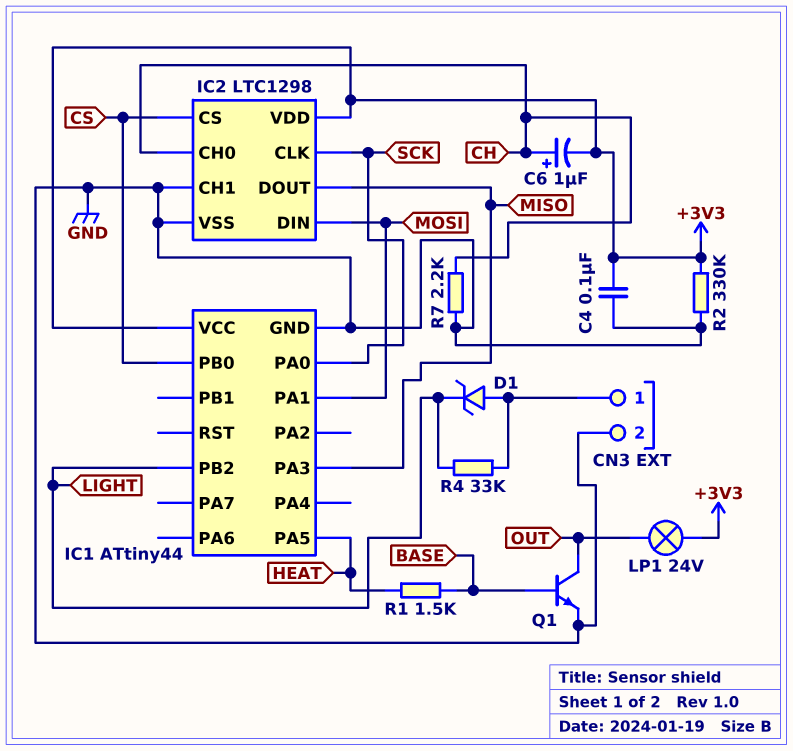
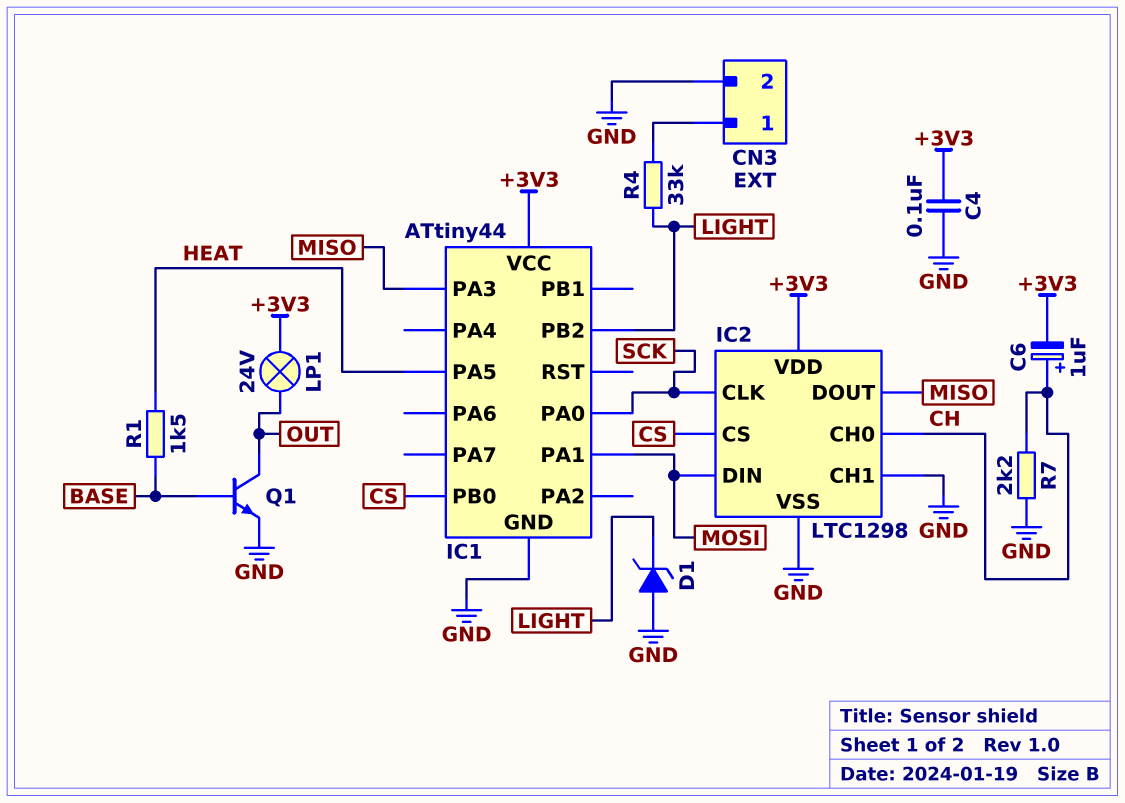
D1: zener (A CN3/1, K LIGHT) -> zener (A GND, K LIGHT)
R2: 330k (+3V3, GND) -> none

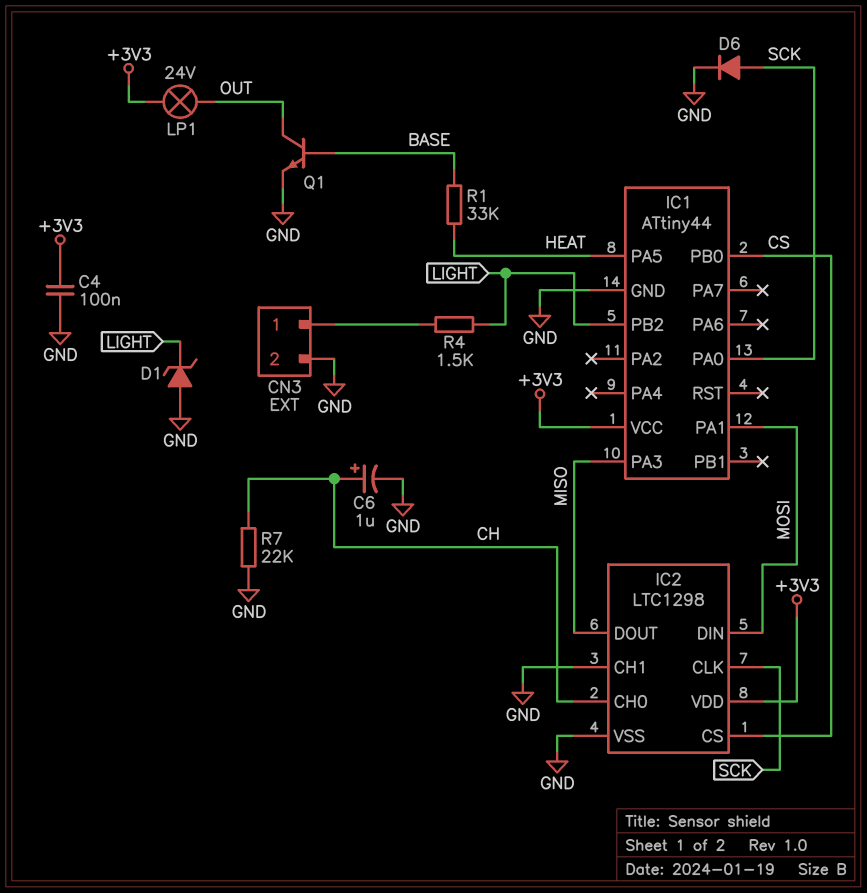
C6: 1uF (plus CH, minus +3V3) -> 1uF (plus CH, minus GND)
D6: none -> diode (A SCK, K GND)
R1: 1.5k (BASE, HEAT) -> 33k (BASE, HEAT)
R4: 33k (CN3/1, LIGHT) -> 1.5k (CN3/1, LIGHT)
R7: 2.2k (CH, GND) -> 22k (CH, GND)

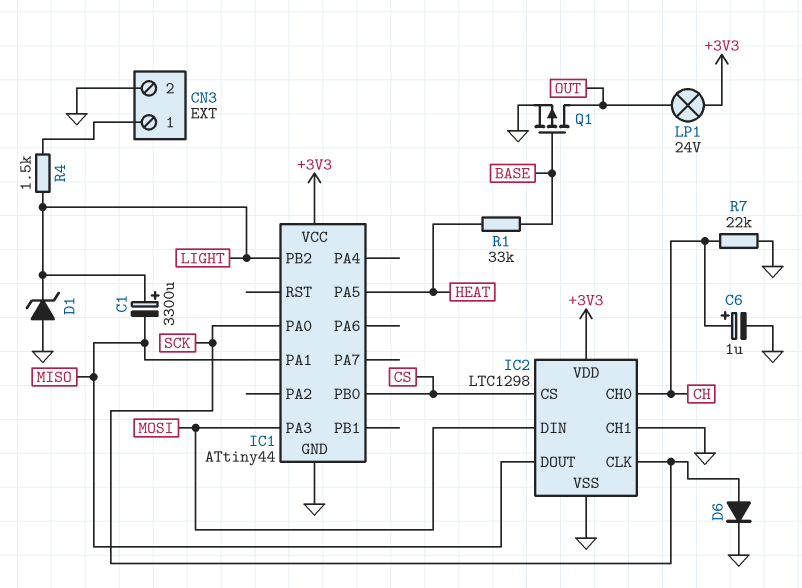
C1: none -> 3300uF (plus LIGHT, minus MISO)
C4: 100nF (+3V3, GND) -> none
IC1 pin PA1: MOSI -> MISO
IC1 pin PA3: MISO -> MOSI
Q1: NPN (B BASE, C OUT, E GND) -> PMOS (G BASE, D OUT, S GND)

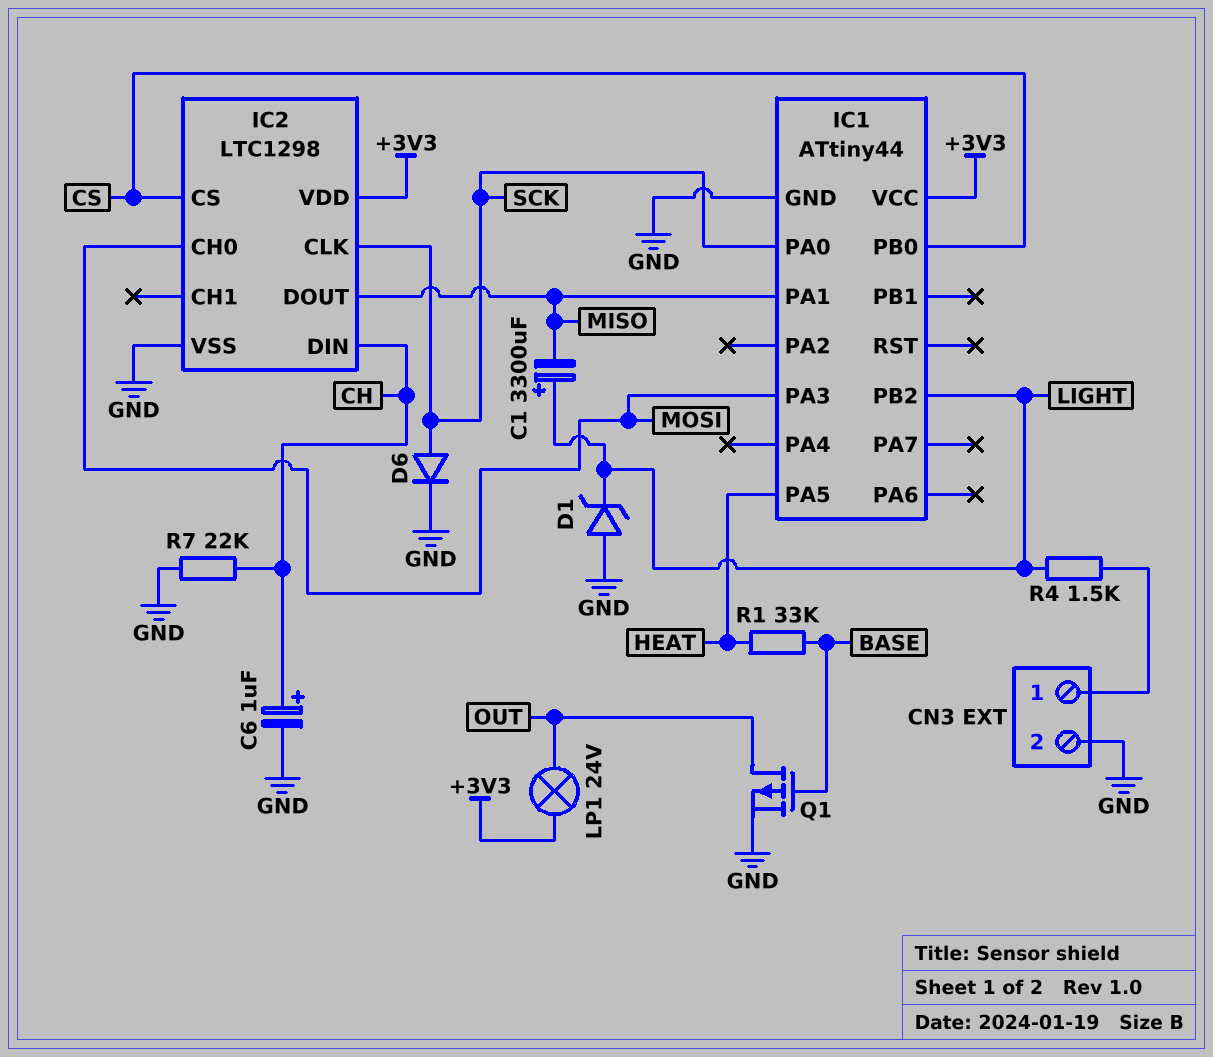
IC2 pin CH0: CH -> MOSI
IC2 pin CH1: GND -> none
IC2 pin DIN: MOSI -> CH

